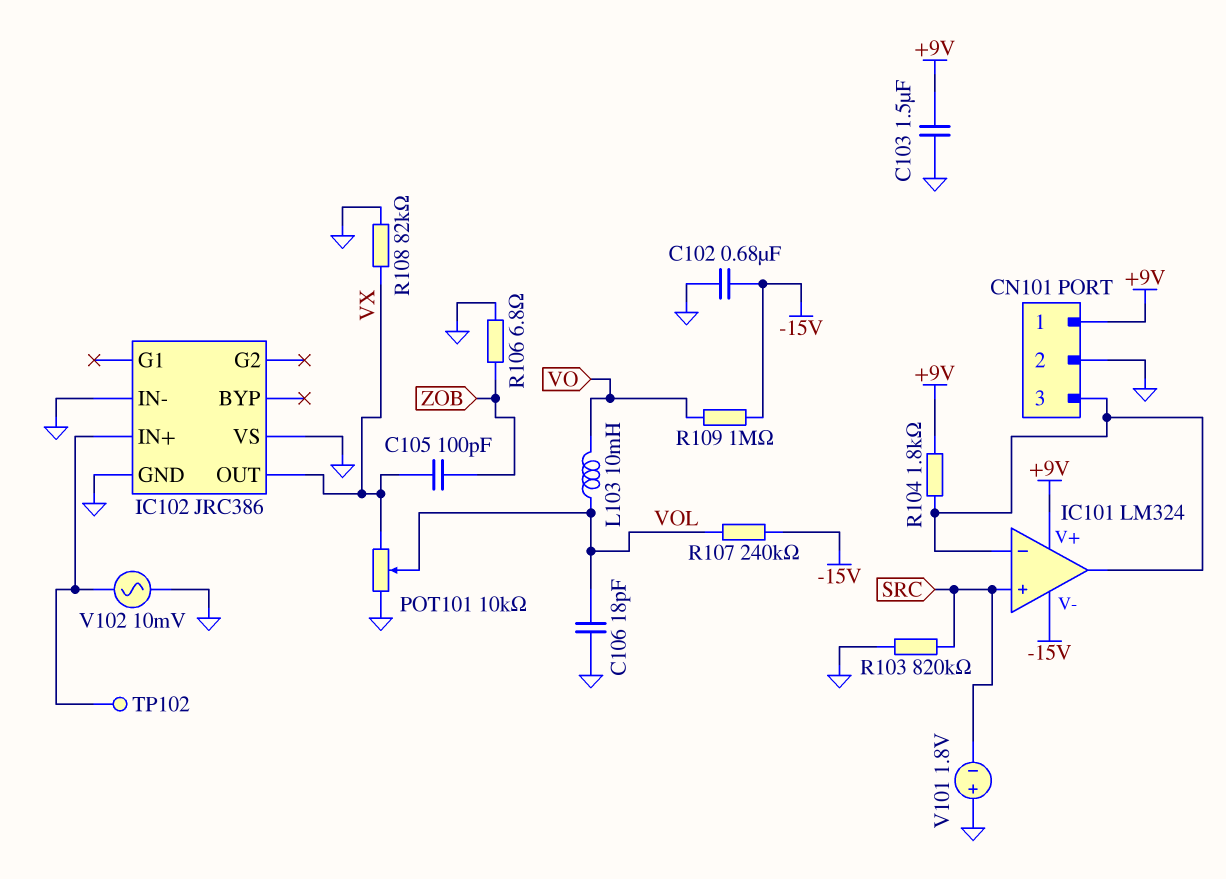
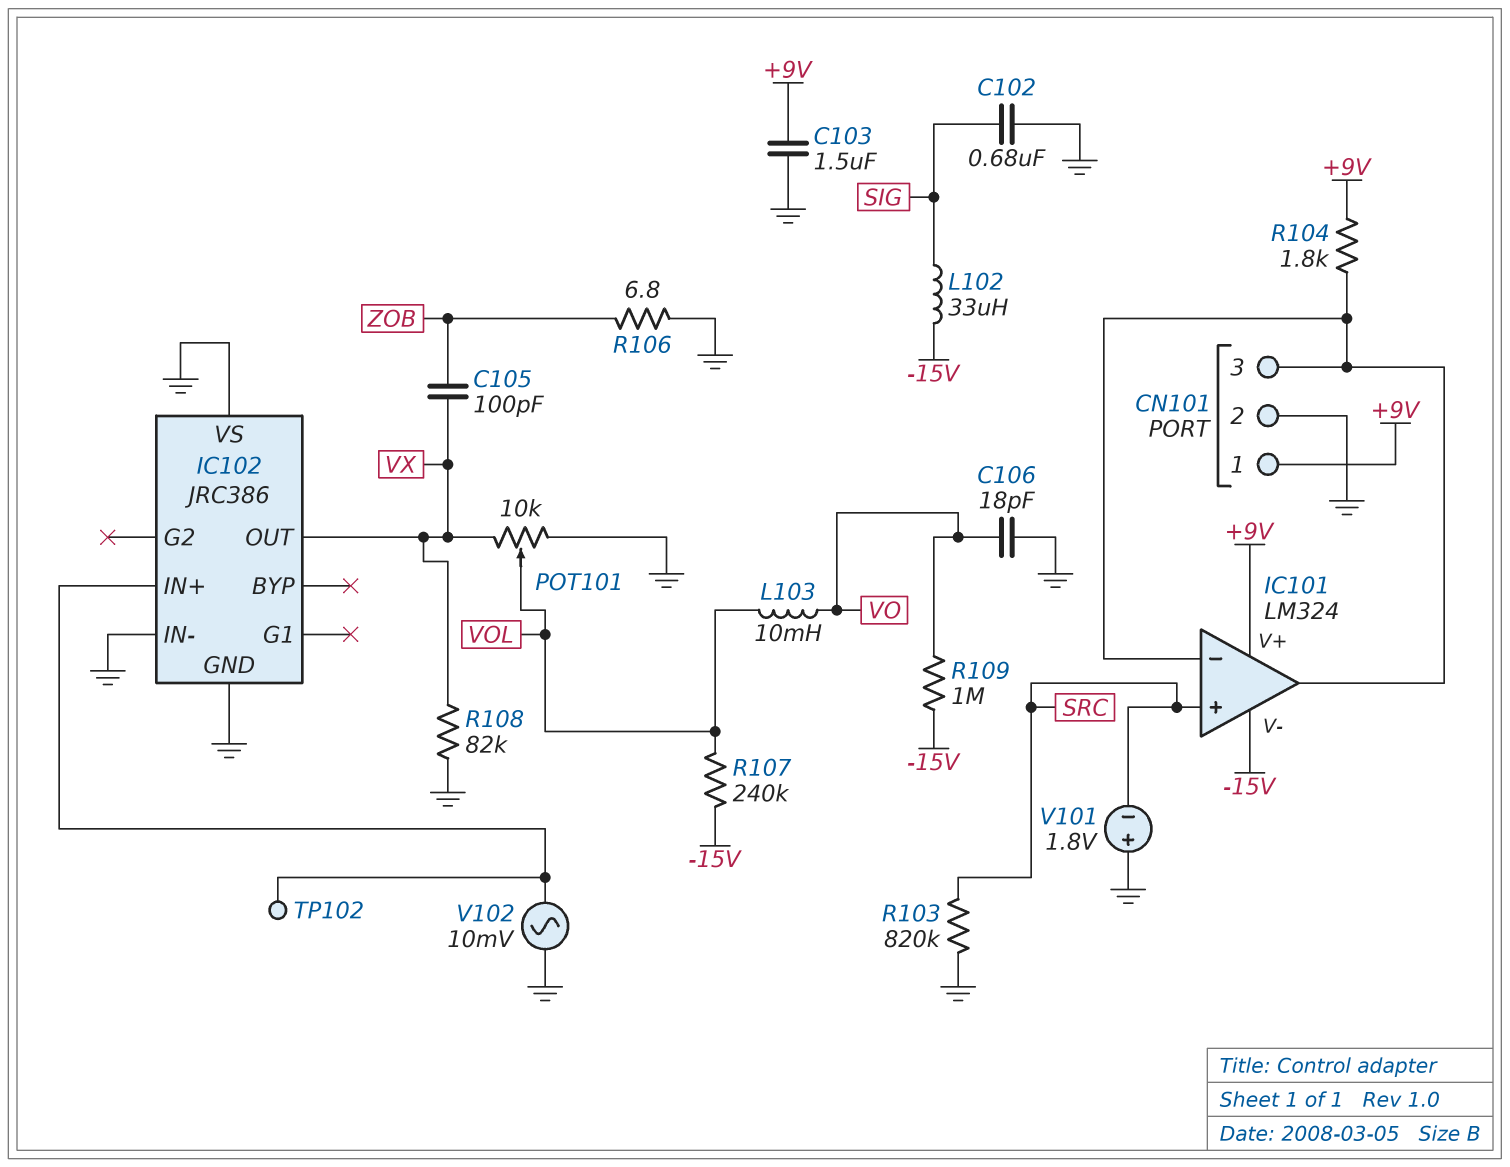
C102: 680nF (-15V, GND) -> 680nF (GND, SIG)
C106: 18pF (GND, VOL) -> 18pF (GND, VO)
L102: none -> 33uH (-15V, SIG)

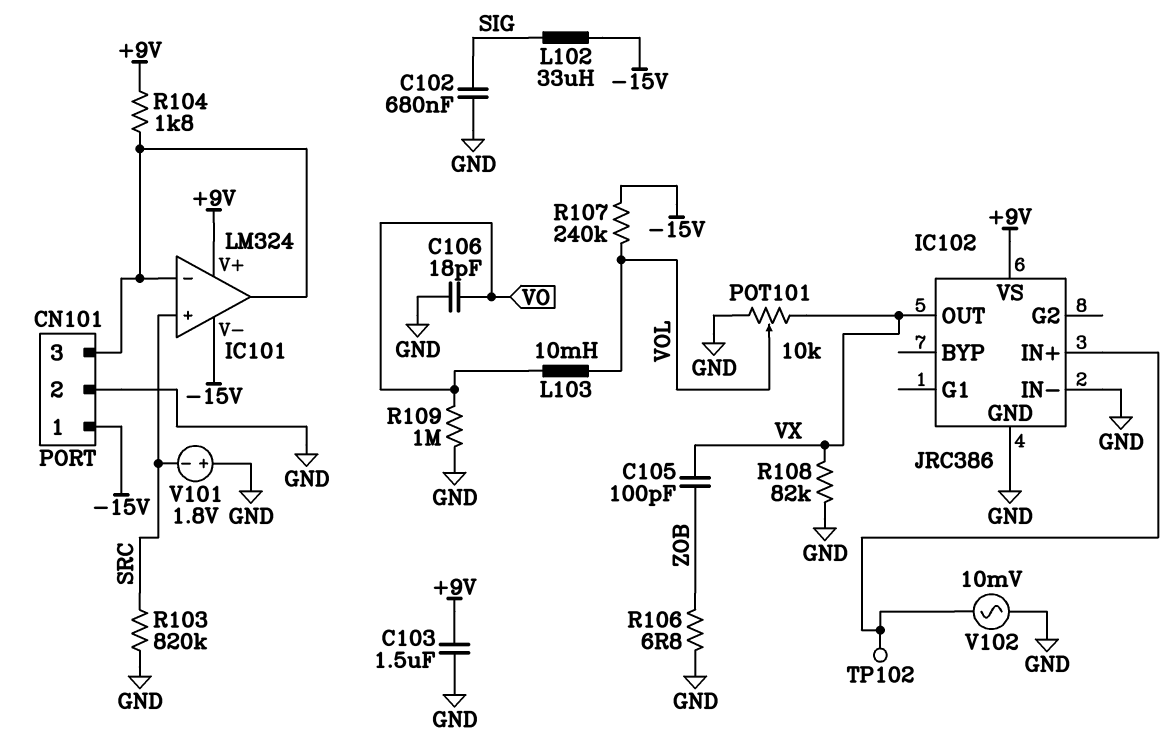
CN101 pin 1: +9V -> -15V
IC102 pin VS: GND -> +9V
R109: 1M (-15V, VO) -> 1M (GND, VO)

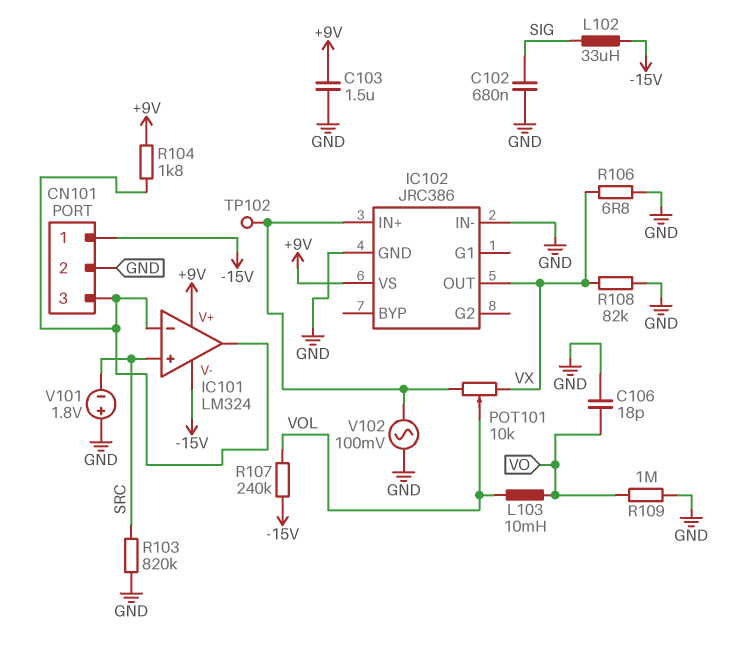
C105: 100pF (VX, ZOB) -> none
POT101: 10k (GND, VX, wiper VOL) -> 10k (IC102/IN+, VX, wiper VOL)
R106: 6.8 (GND, ZOB) -> 6.8 (GND, VX)
V102: AC 10mV (GND, IC102/IN+) -> AC 100mV (GND, IC102/IN+)

